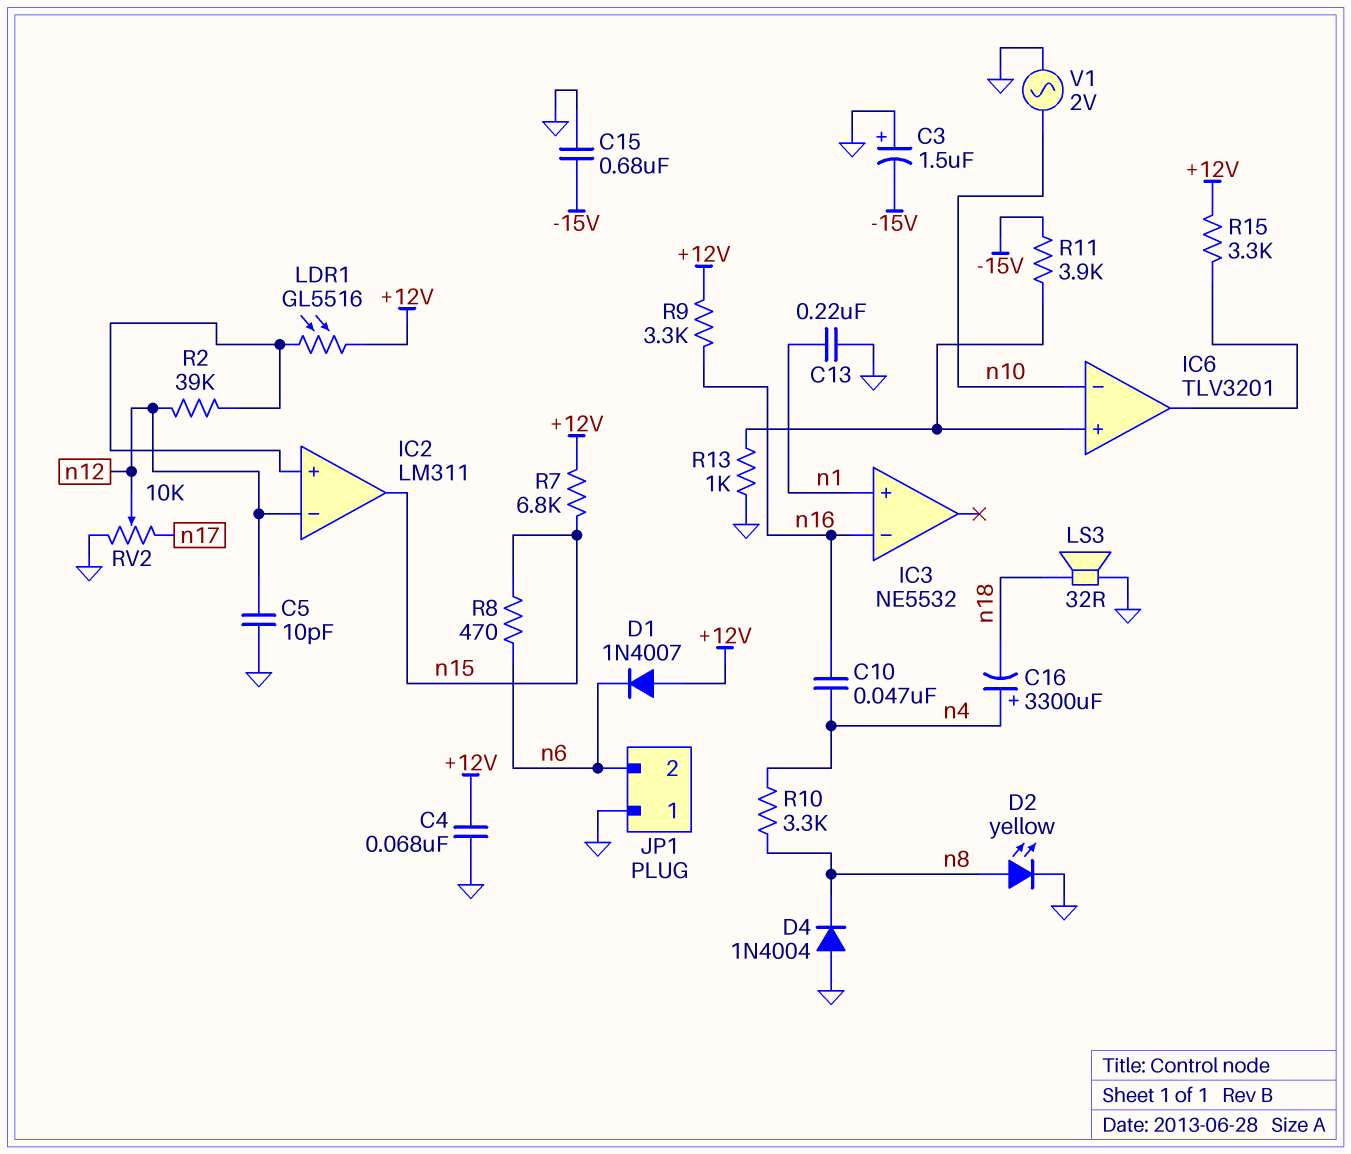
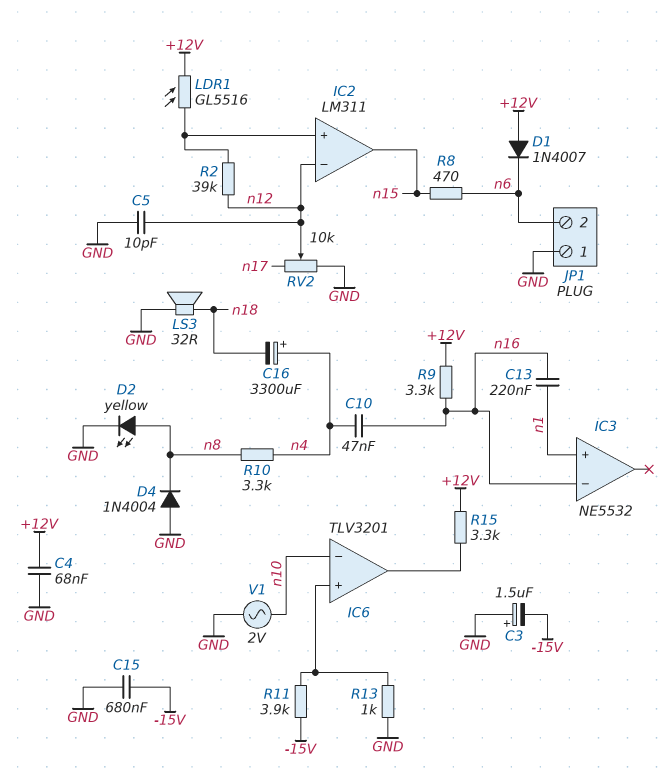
C13: 220nF (GND, n1) -> 220nF (n1, n16)
R7: 6.8k (+12V, n15) -> none

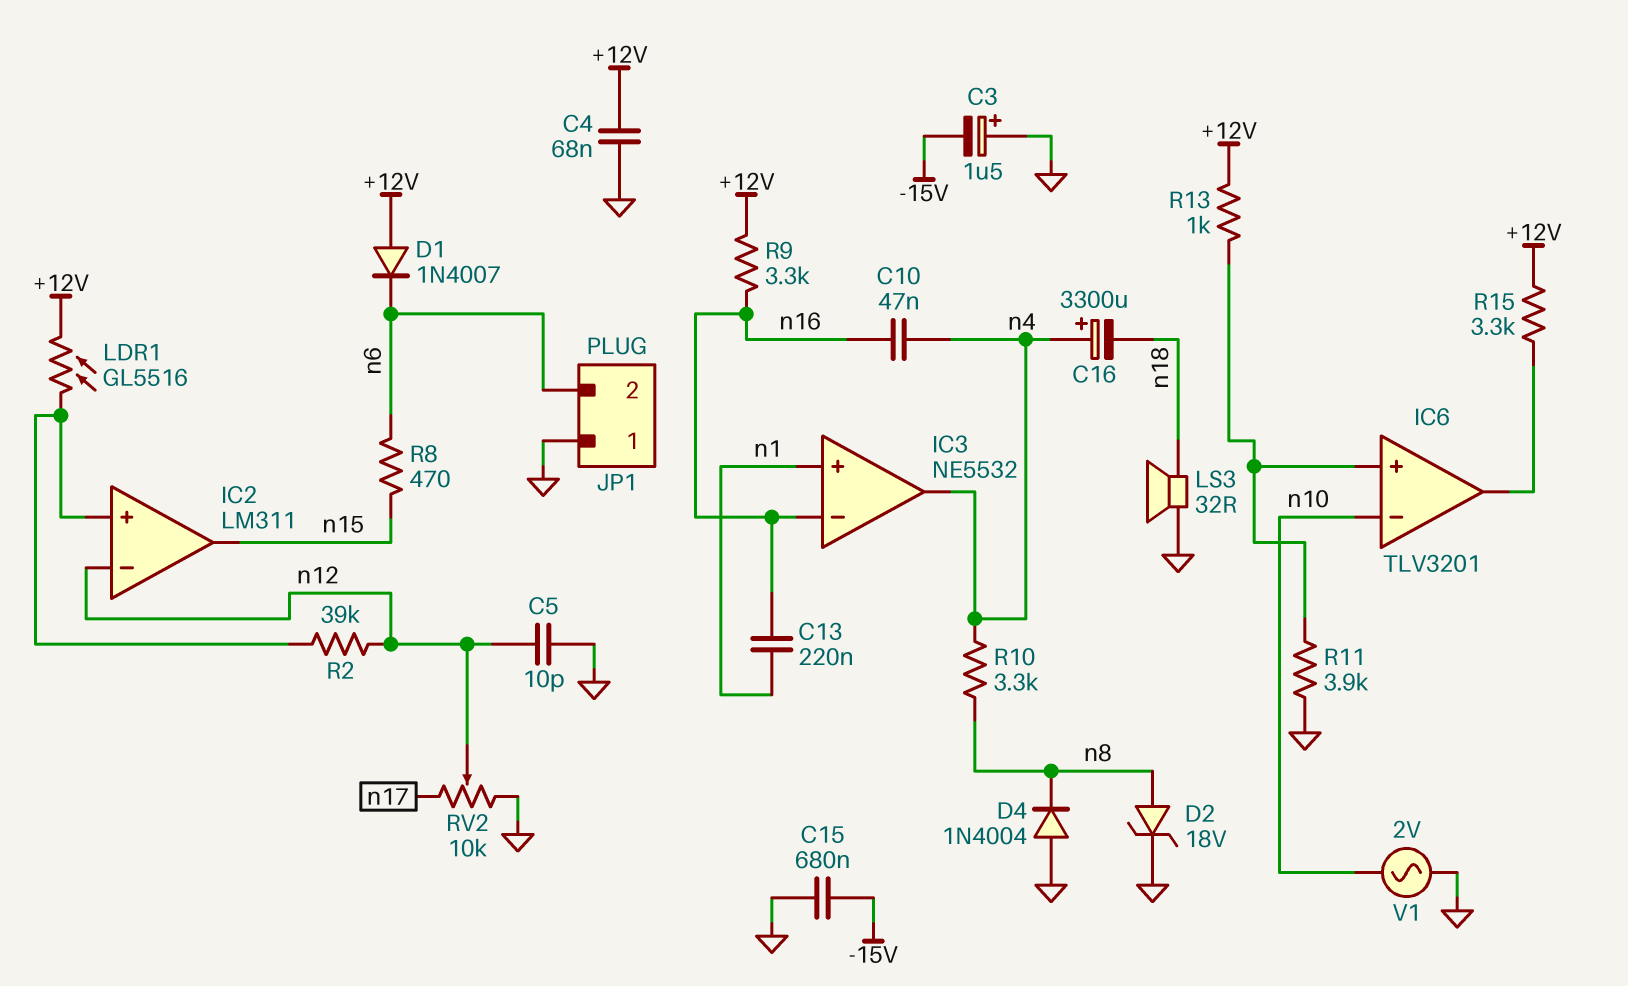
D2: LED yellow (A n8, K GND) -> zener 18V (A n8, K GND)
IC3 pin out: none -> n4
R11: 3.9k (-15V, IC6/in+) -> 3.9k (GND, IC6/in+)
R13: 1k (GND, IC6/in+) -> 1k (+12V, IC6/in+)

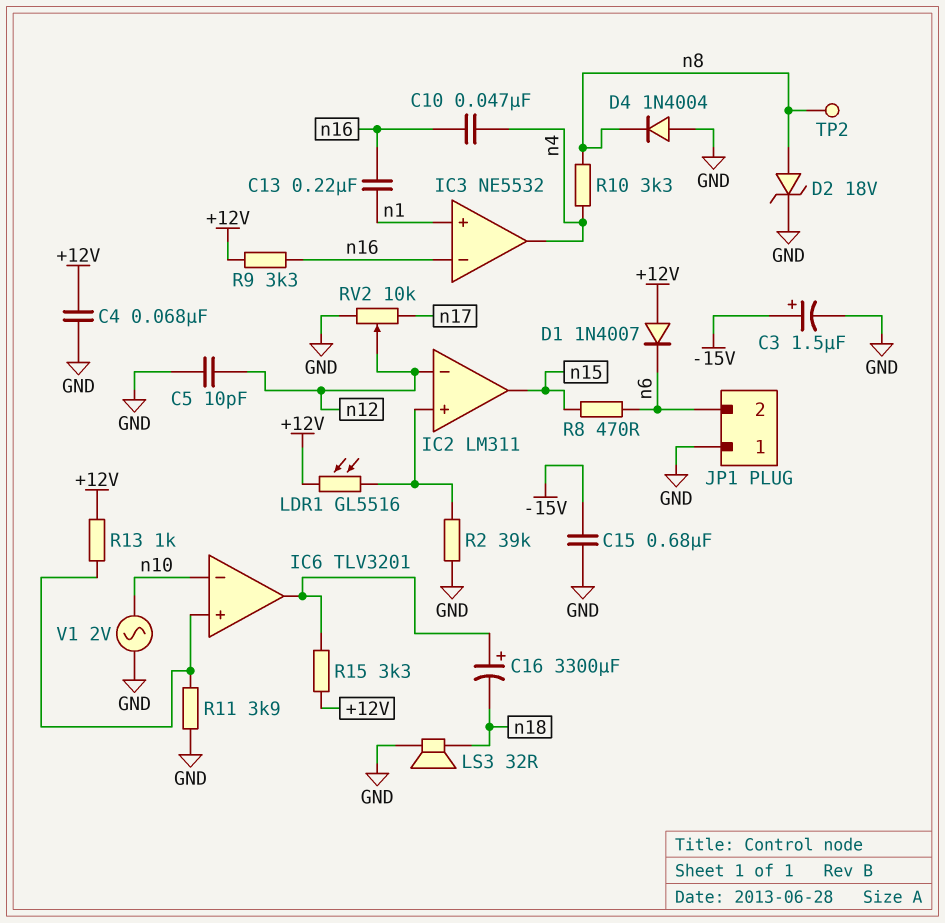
C3: 1.5uF (plus GND, minus -15V) -> 1.5uF (plus -15V, minus GND)
C16: 3300uF (plus n4, minus n18) -> 3300uF (plus IC6/out, minus n18)
R2: 39k (IC2/in+, n12) -> 39k (GND, IC2/in+)
TP2: none -> test point (n8)

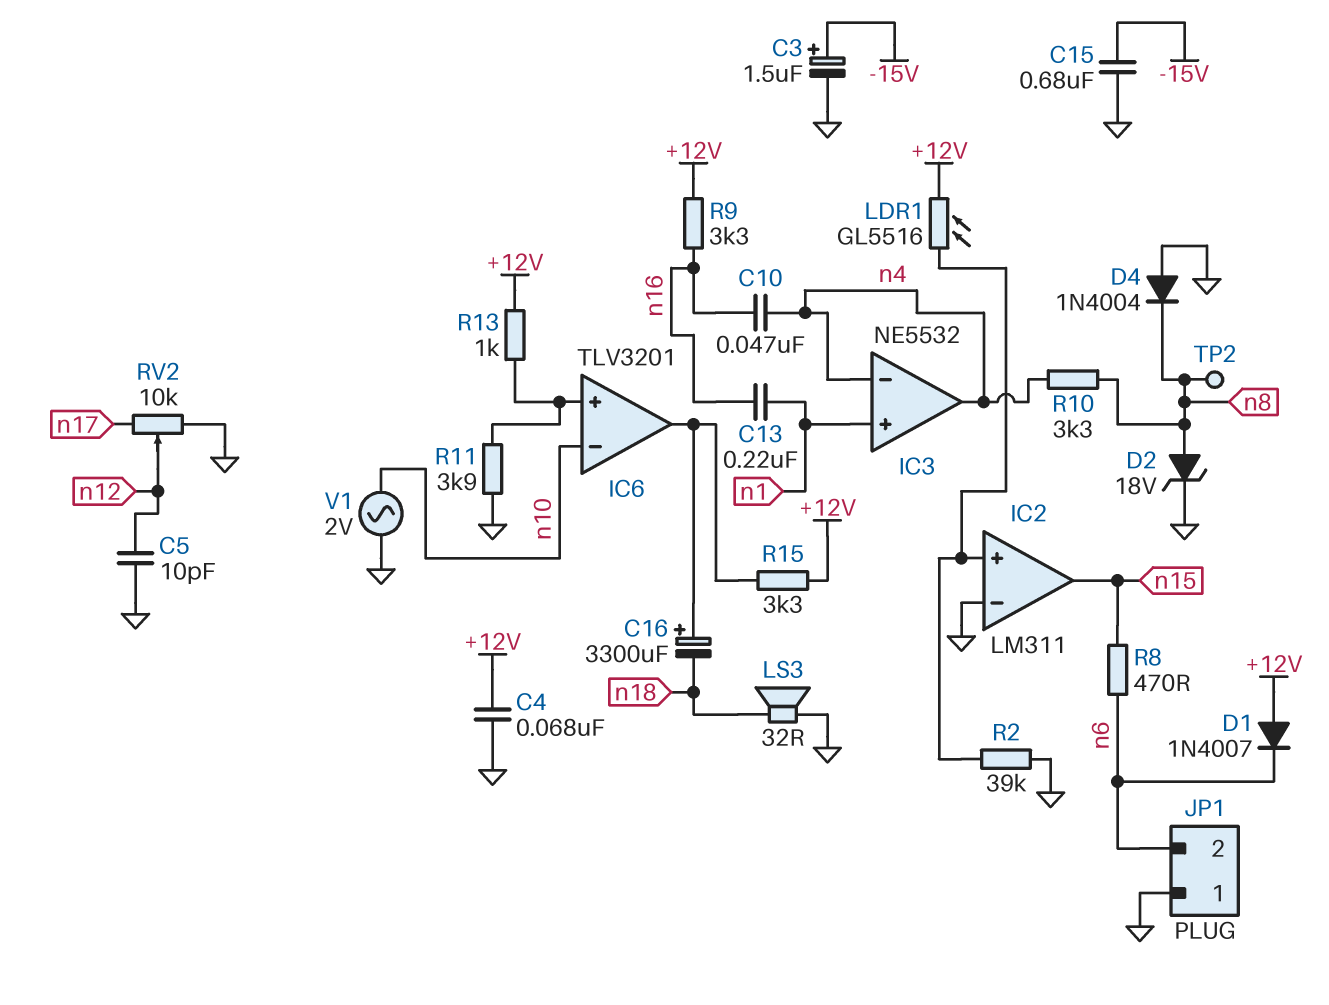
IC2 pin in-: n12 -> GND
IC3 pin in-: n16 -> n4

